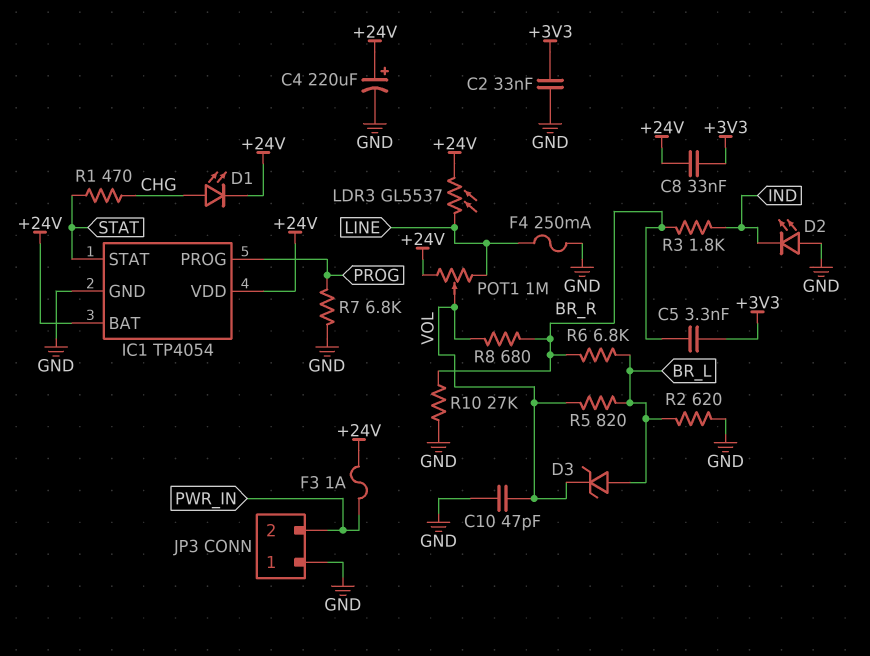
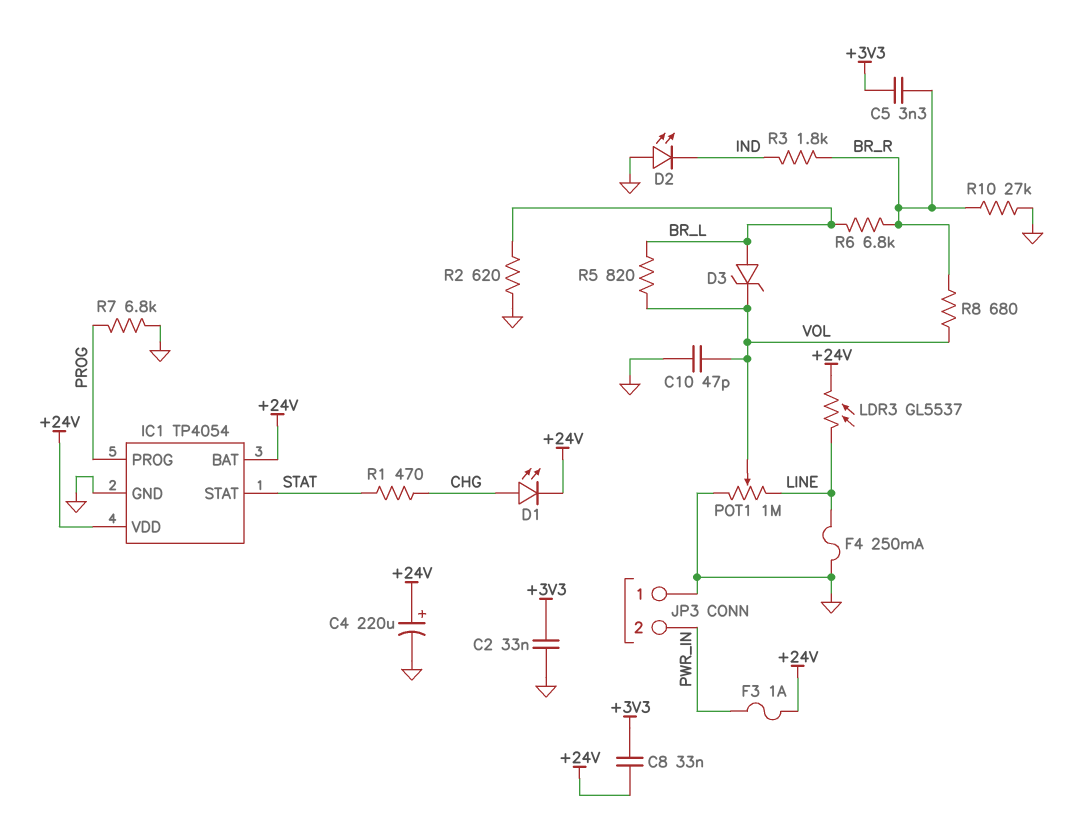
POT1: 1M (+24V, LINE, wiper VOL) -> 1M (GND, LINE, wiper VOL)

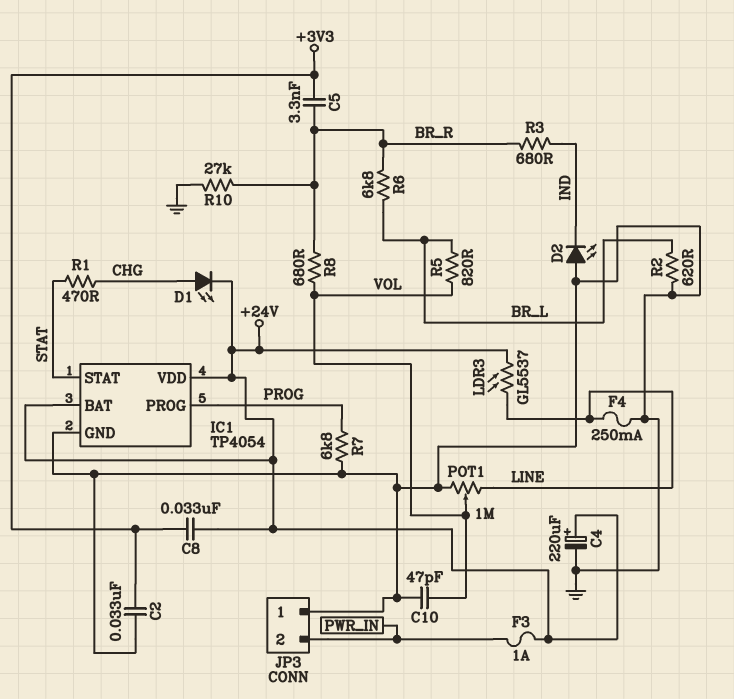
D3: zener (A BR_L, K VOL) -> none
R3: 1.8k (BR_R, IND) -> 680 (BR_R, IND)

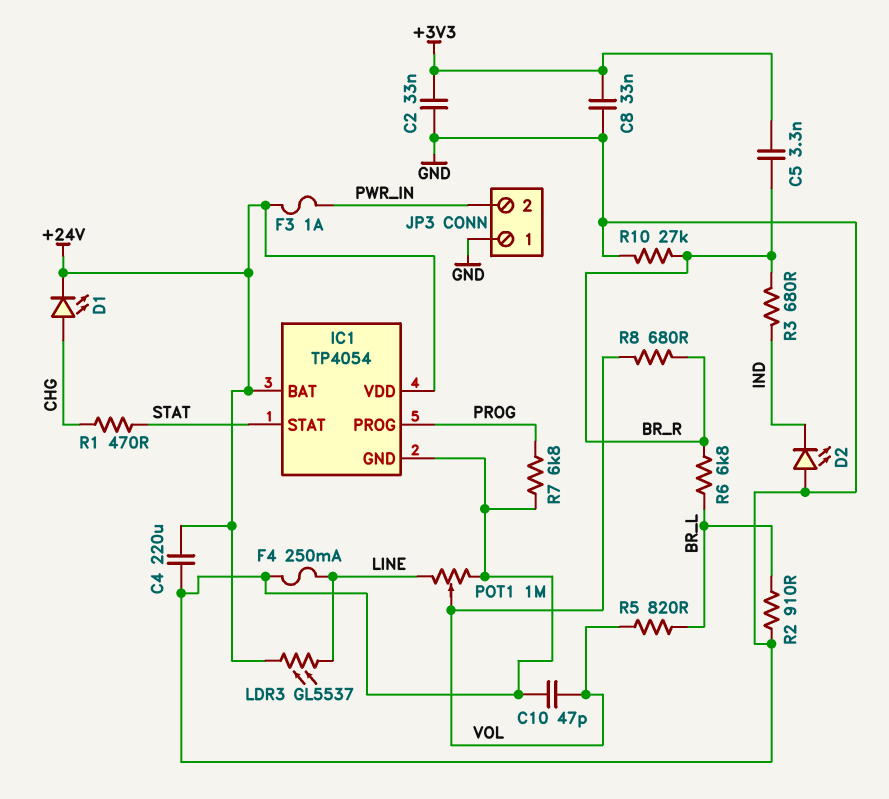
C4: 220uF (plus +24V, minus GND) -> 220uF (+24V, GND)
C8: 33nF (+3V3, +24V) -> 33nF (+3V3, GND)
R2: 620 (BR_L, GND) -> 910 (BR_L, GND)

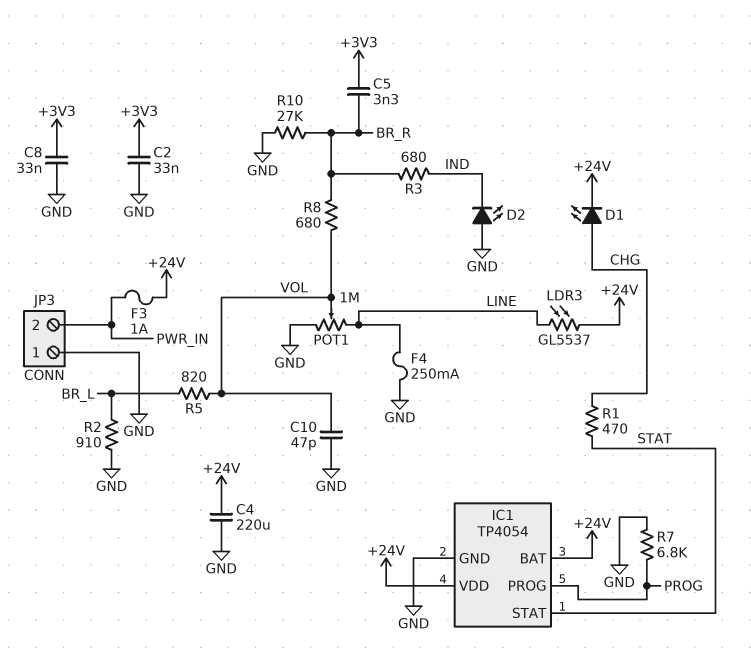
R6: 6.8k (BR_L, BR_R) -> none

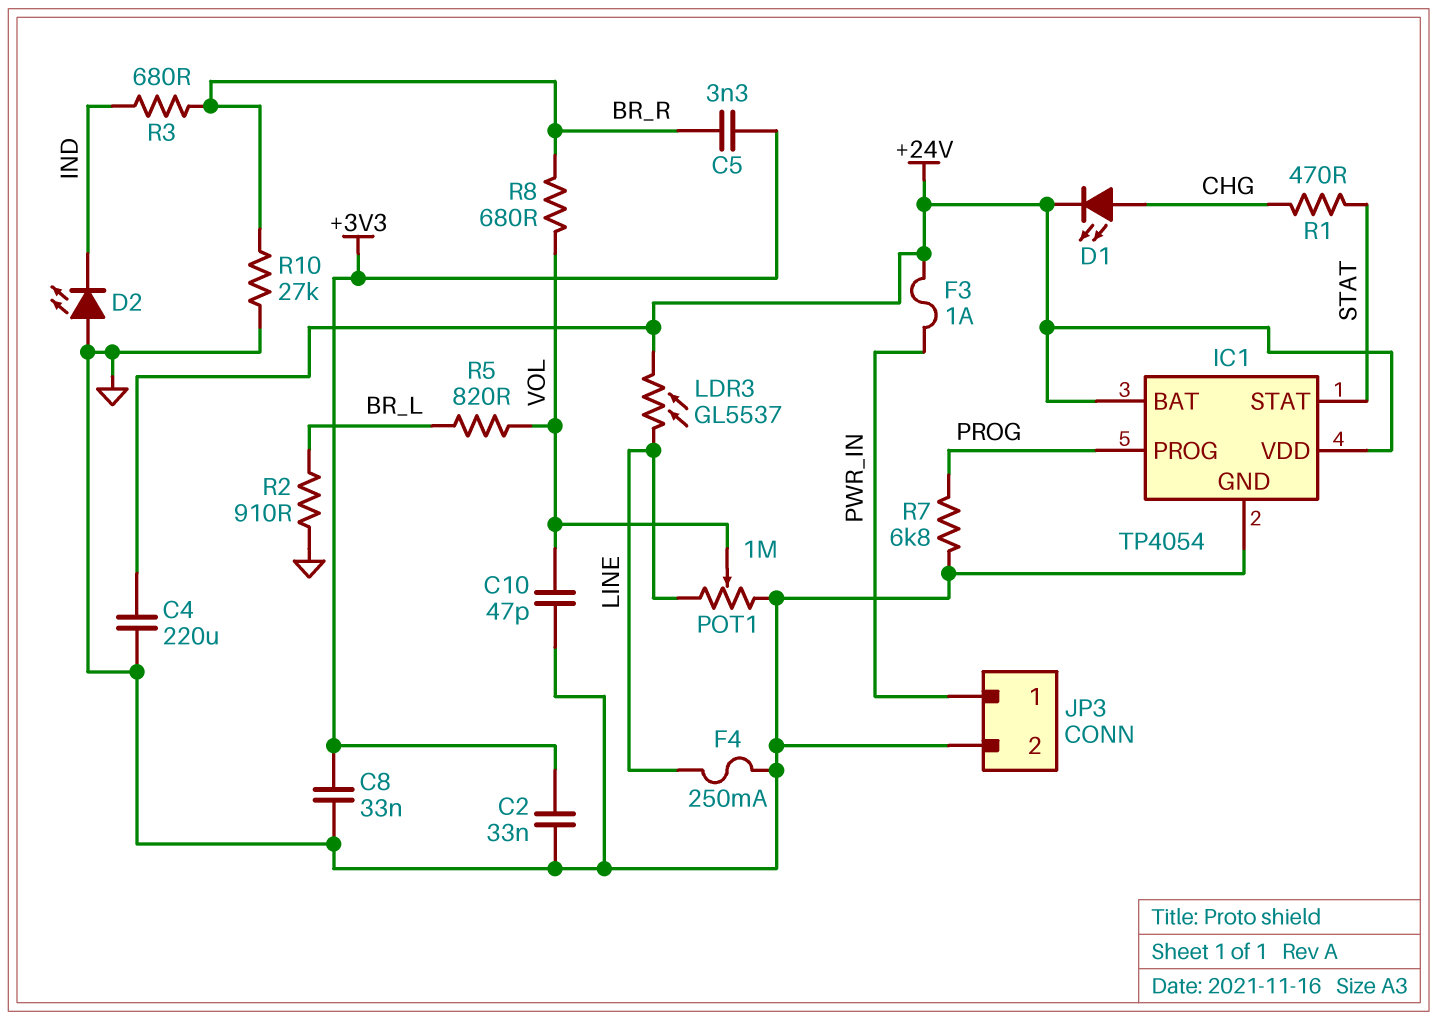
JP3 pin 1: GND -> PWR_IN
JP3 pin 2: PWR_IN -> GND

